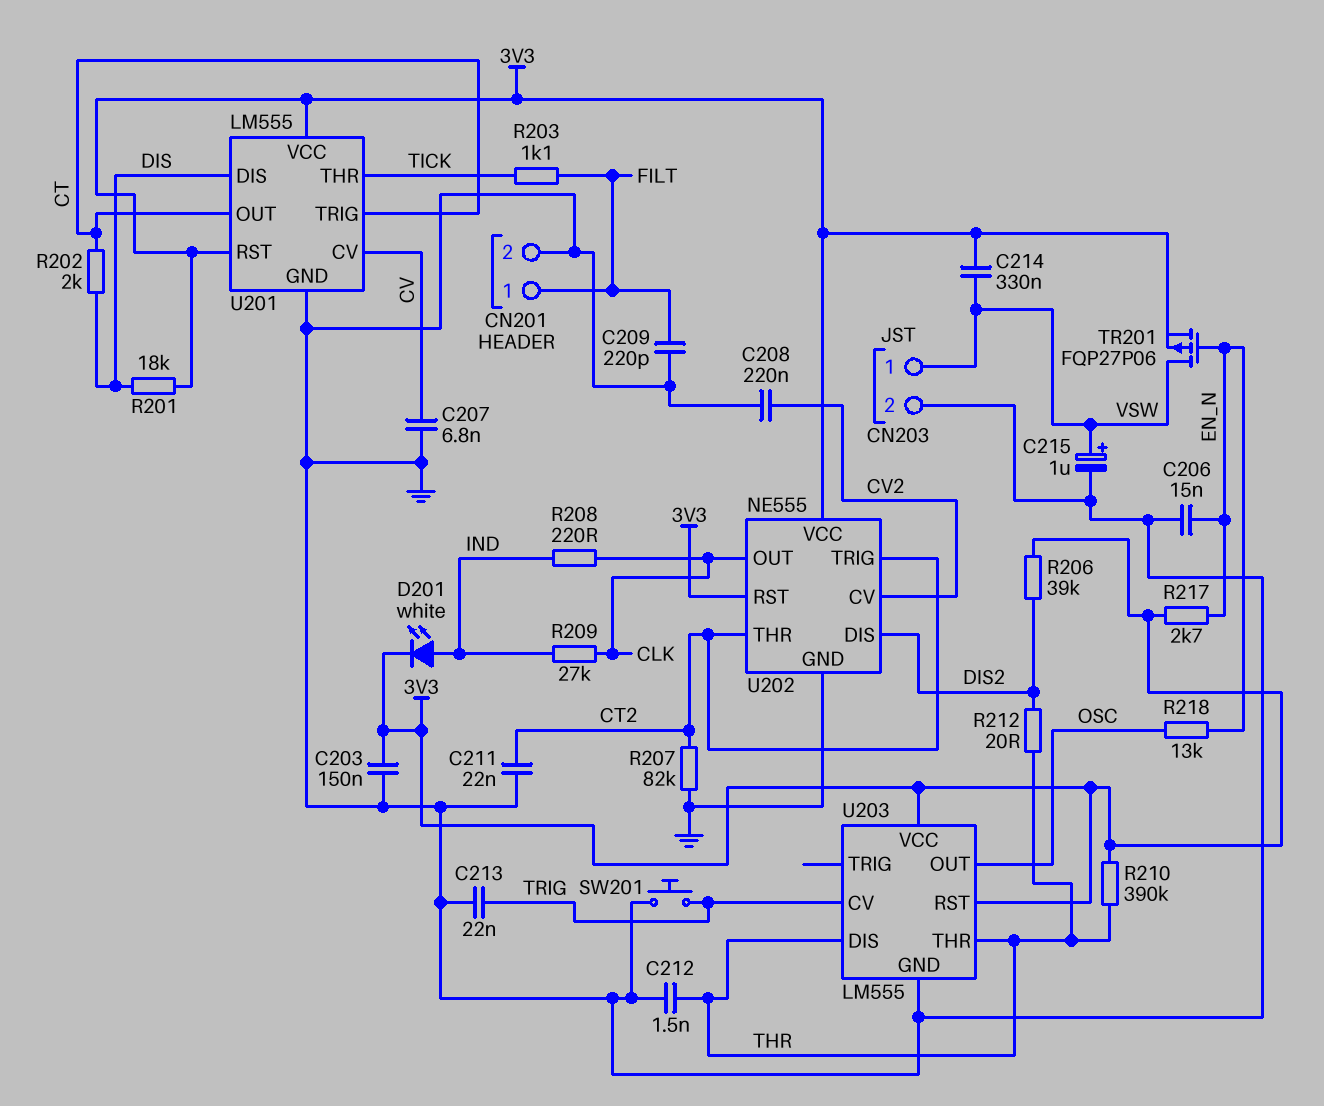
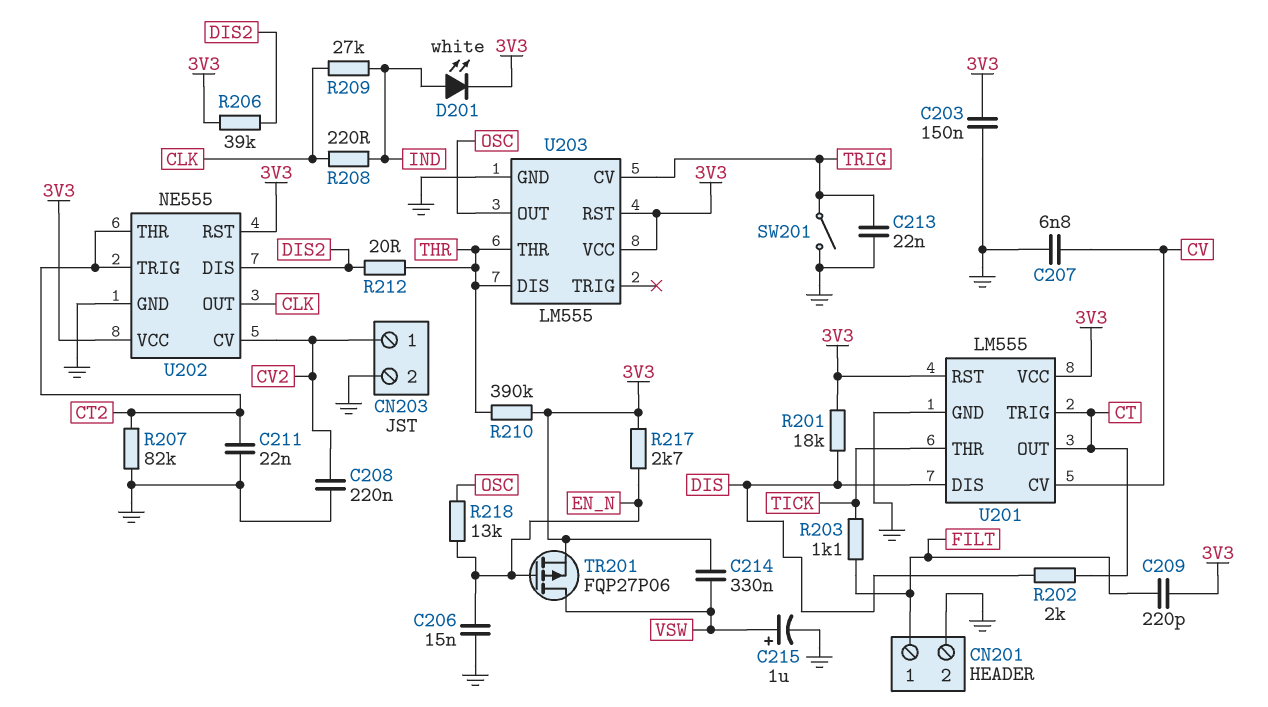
C209: 220pF (FILT, GND) -> 220pF (3V3, FILT)
C212: 1.5nF (GND, THR) -> none
CN203 pin 1: VSW -> CV2
SW201: button (GND, TRIG) -> switch (GND, TRIG)

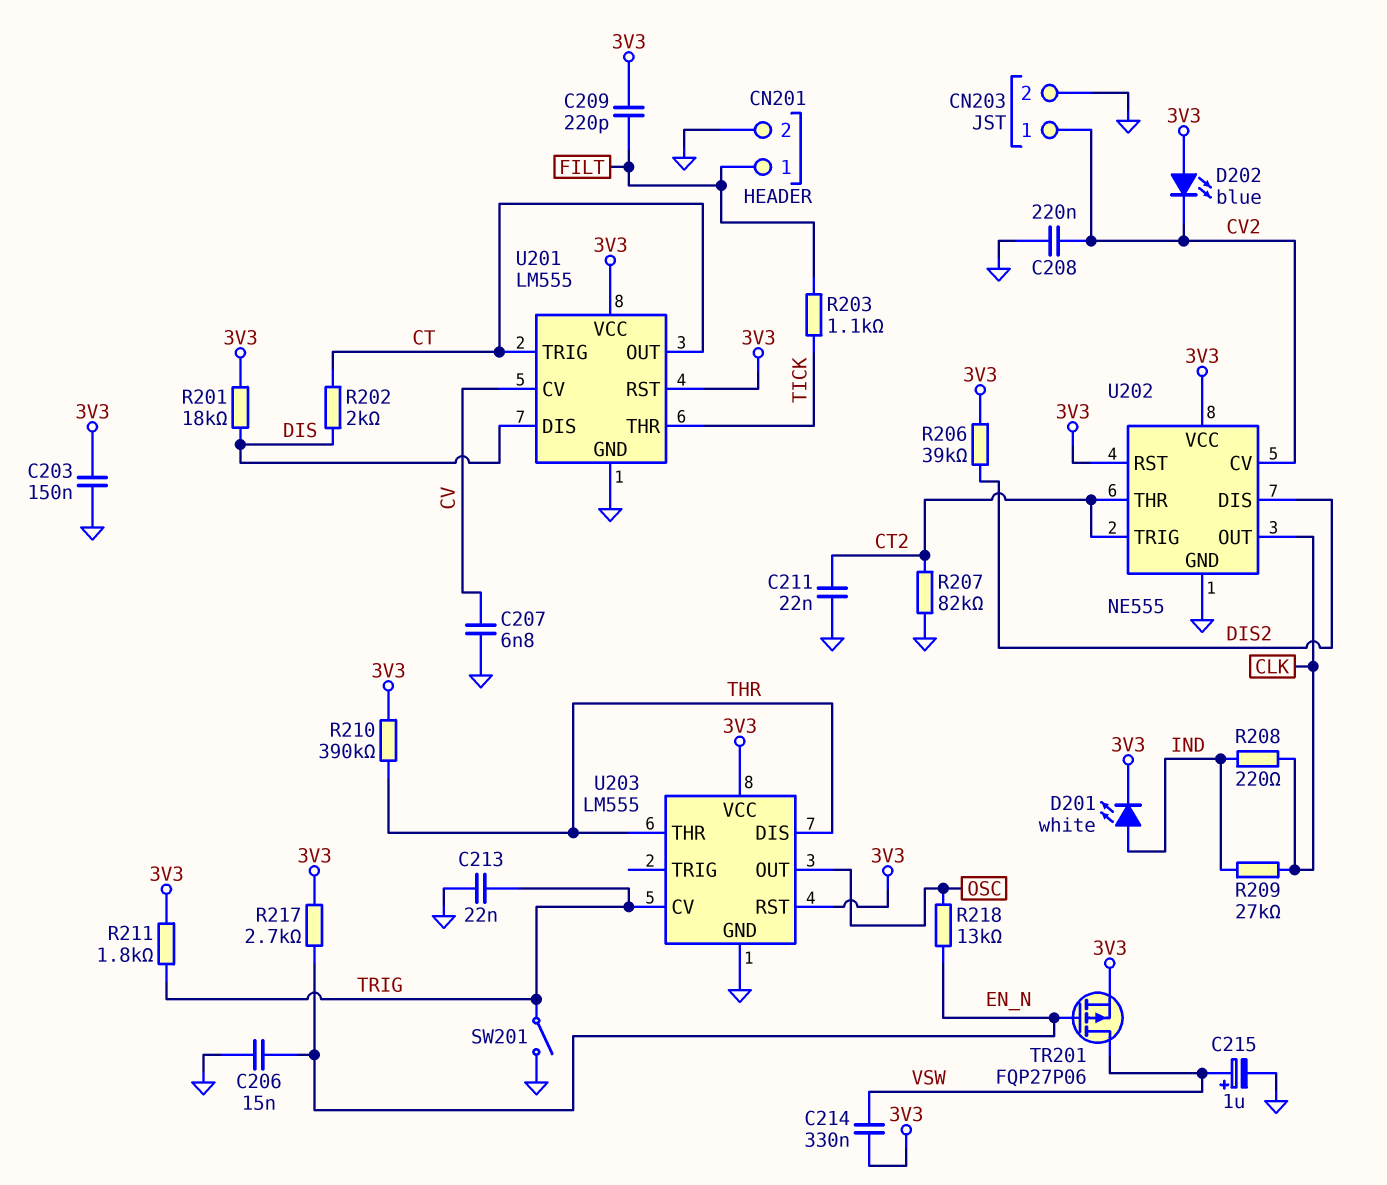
D202: none -> LED blue (A 3V3, K CV2)
R211: none -> 1.8k (3V3, TRIG)
R212: 20 (DIS2, THR) -> none

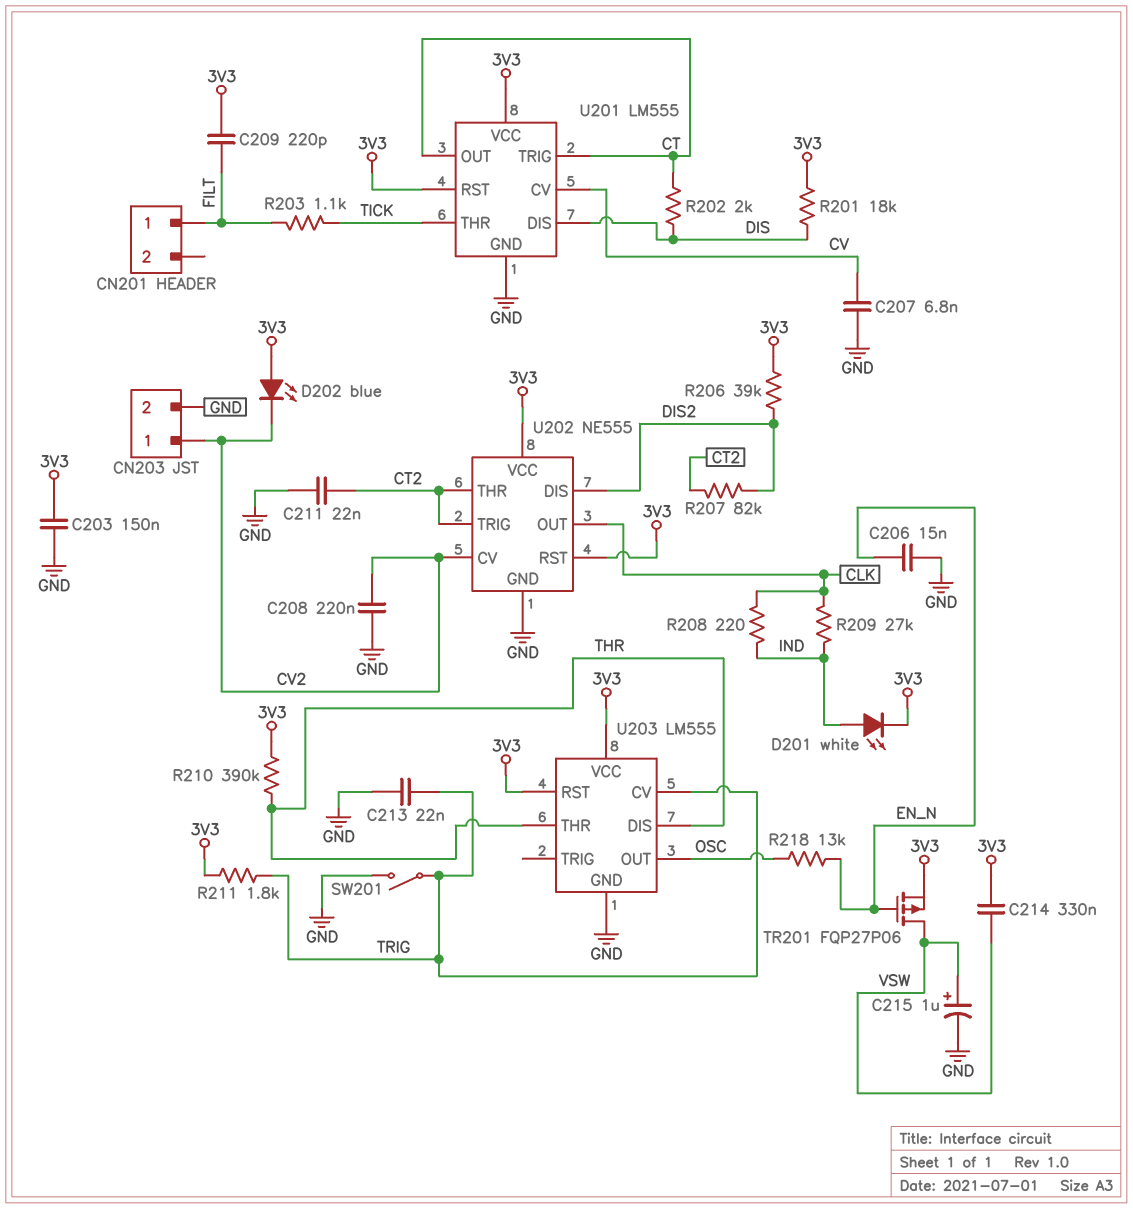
CN201 pin 2: GND -> none
R207: 82k (CT2, GND) -> 82k (CT2, DIS2)
R217: 2.7k (3V3, EN_N) -> none

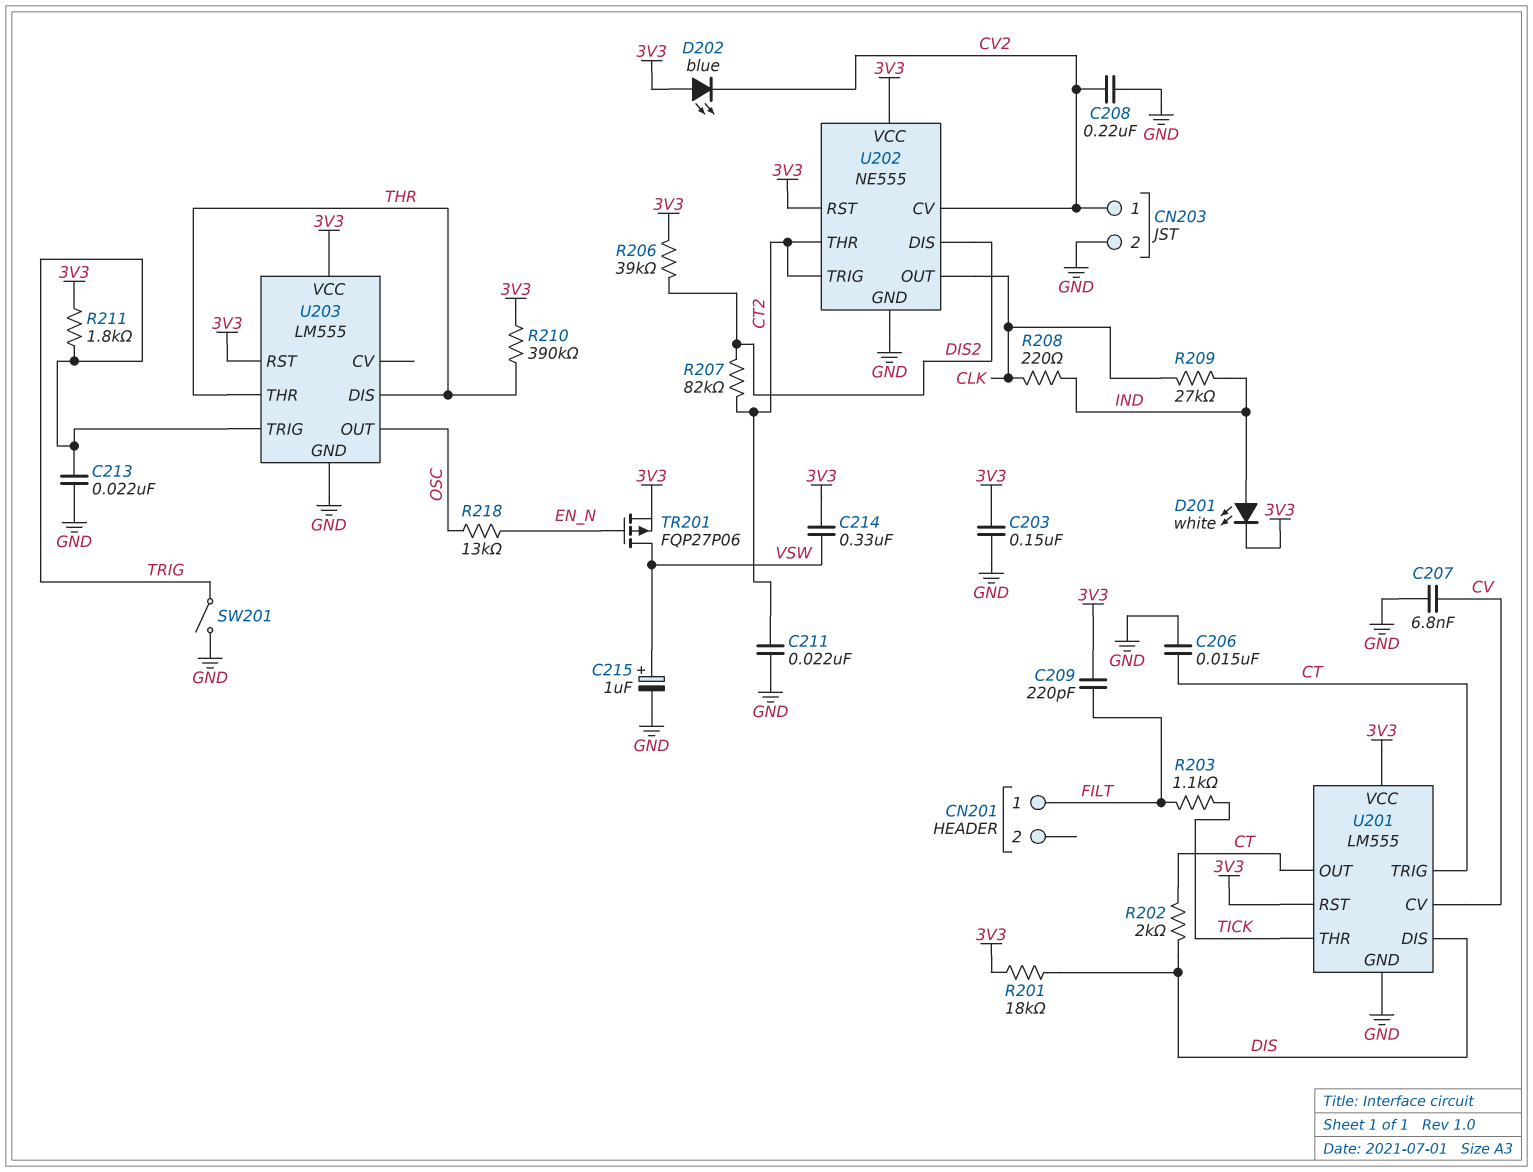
C206: 15nF (EN_N, GND) -> 15nF (CT, GND)
U203 pin CV: TRIG -> none
U203 pin TRIG: none -> TRIG

